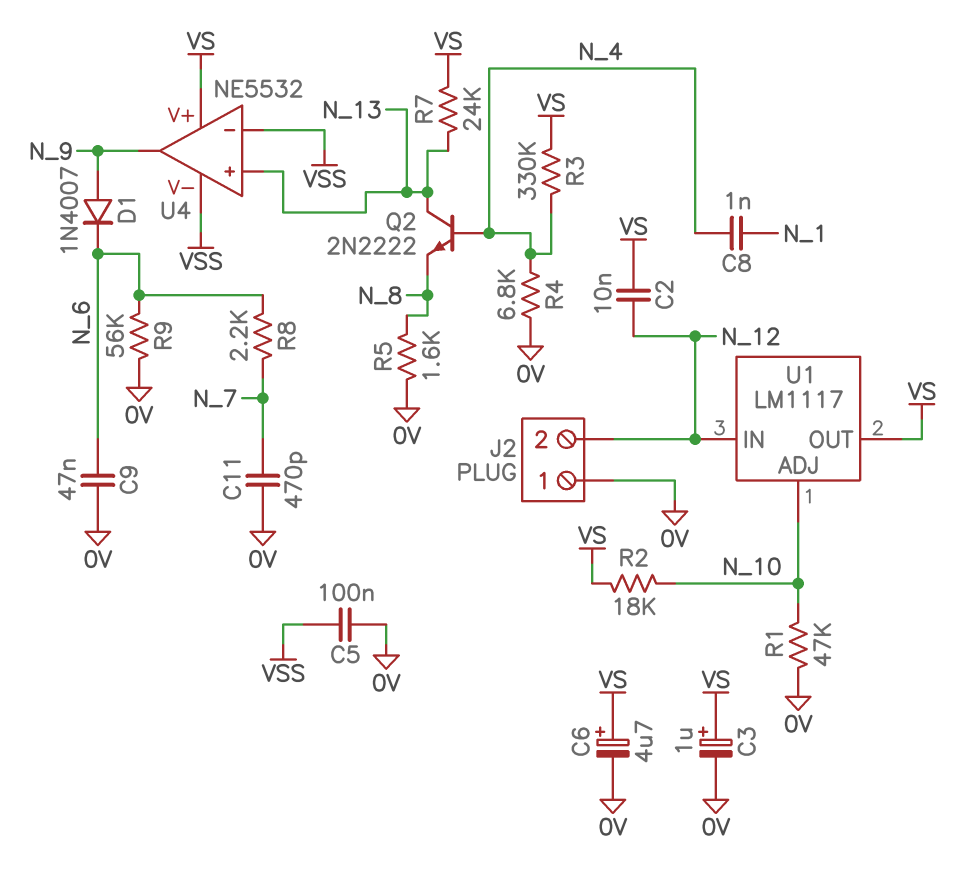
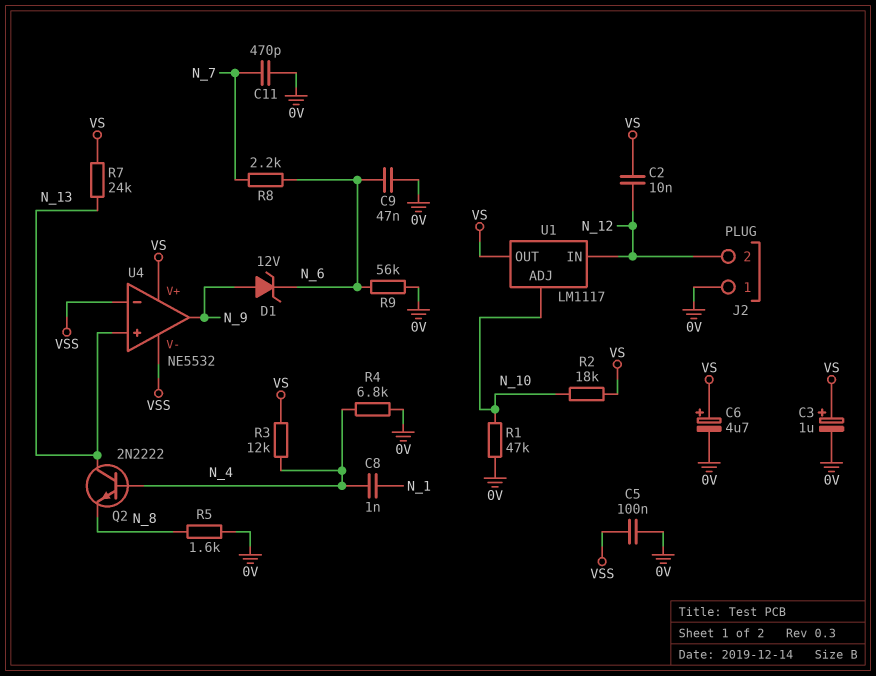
D1: diode 1N4007 (A N_9, K N_6) -> zener 12V (A N_9, K N_6)
R3: 330k (N_4, VS) -> 12k (N_4, VS)

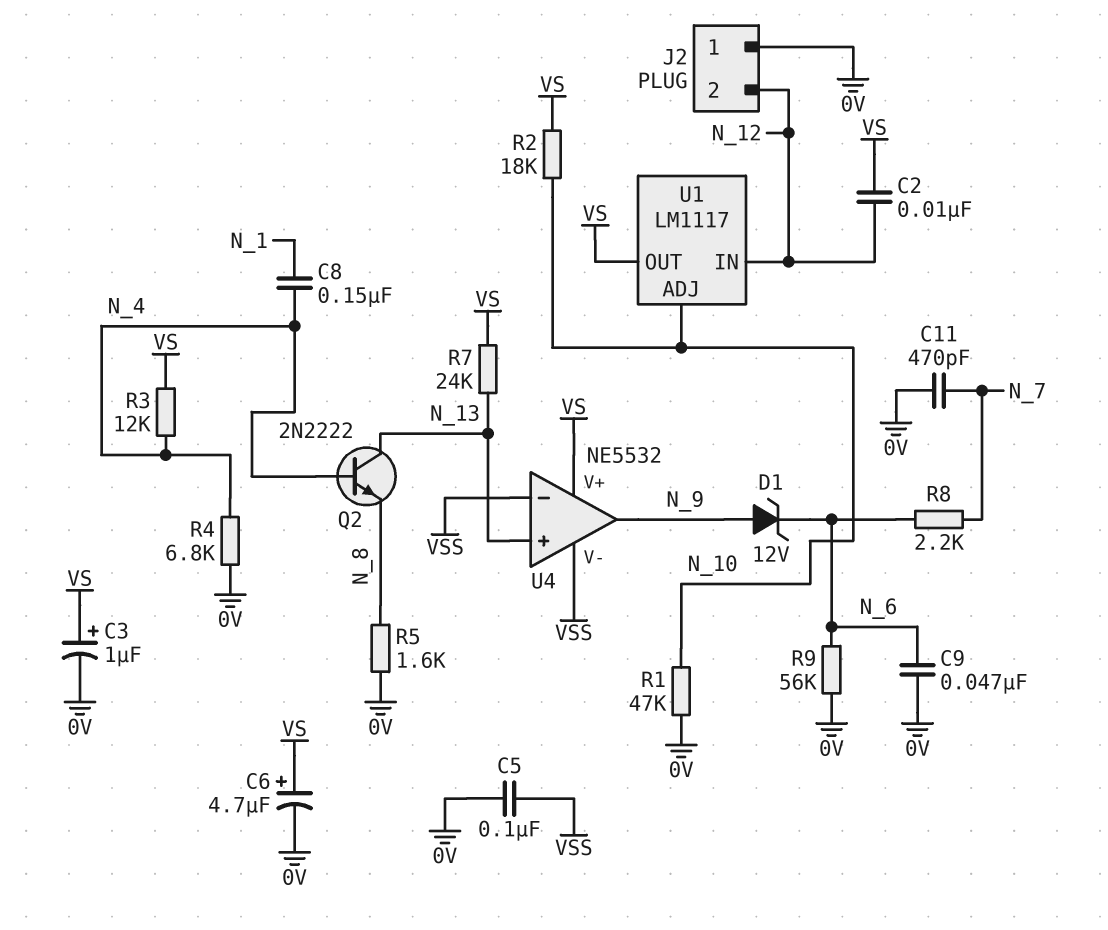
C8: 1nF (N_1, N_4) -> 150nF (N_1, N_4)

